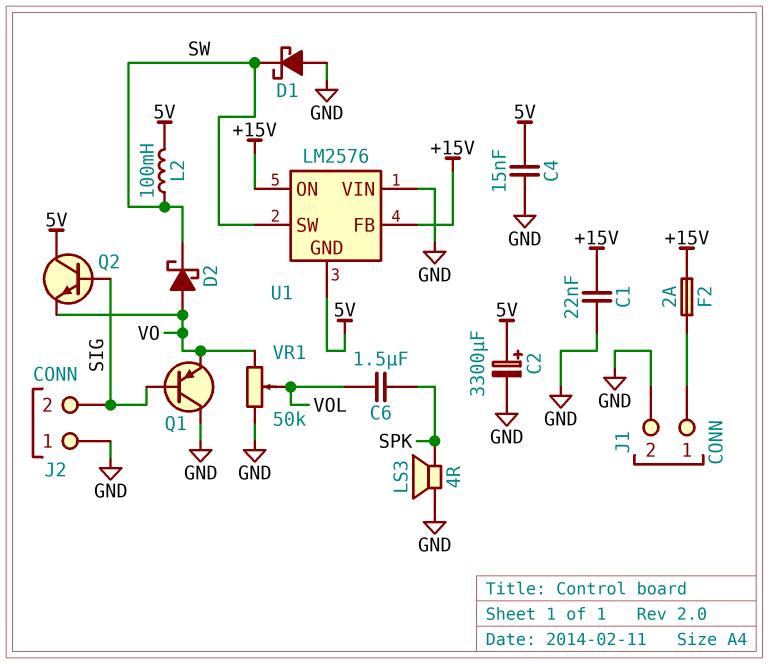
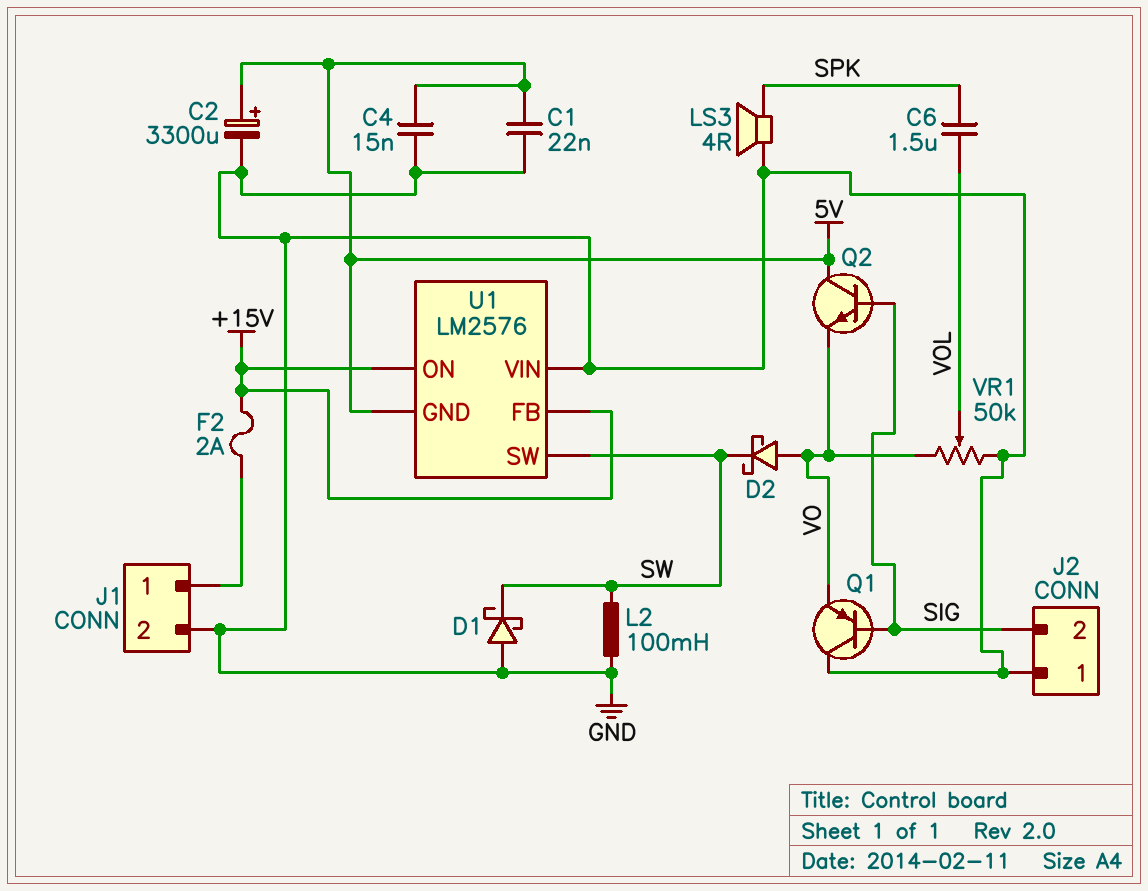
C1: 22nF (+15V, GND) -> 22nF (5V, GND)
L2: 100mH (5V, SW) -> 100mH (GND, SW)

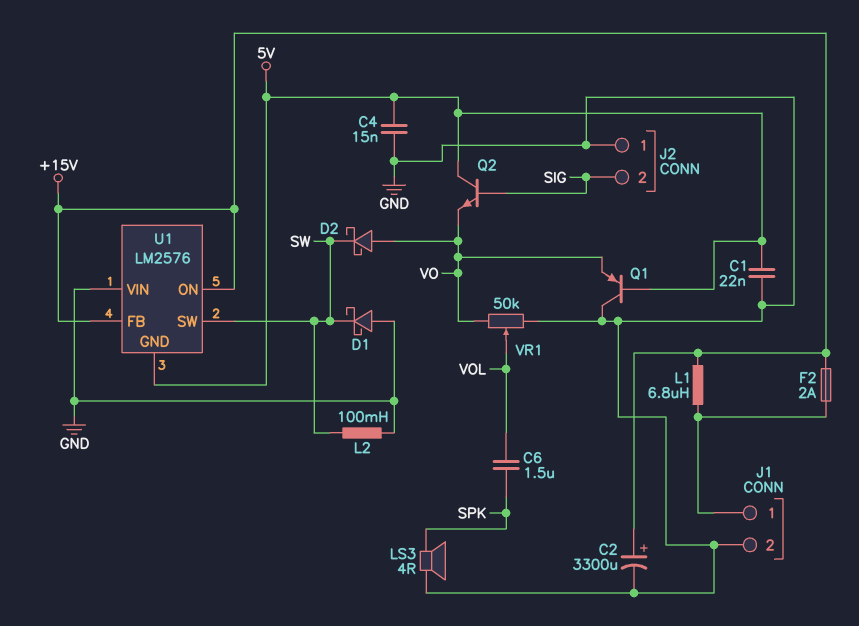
C2: 3300uF (plus 5V, minus GND) -> 3300uF (plus +15V, minus GND)
L1: none -> 6.8uH (+15V, J1/1)
Q1: PNP (B SIG, C GND, E VO) -> PNP (B 5V, C GND, E VO)

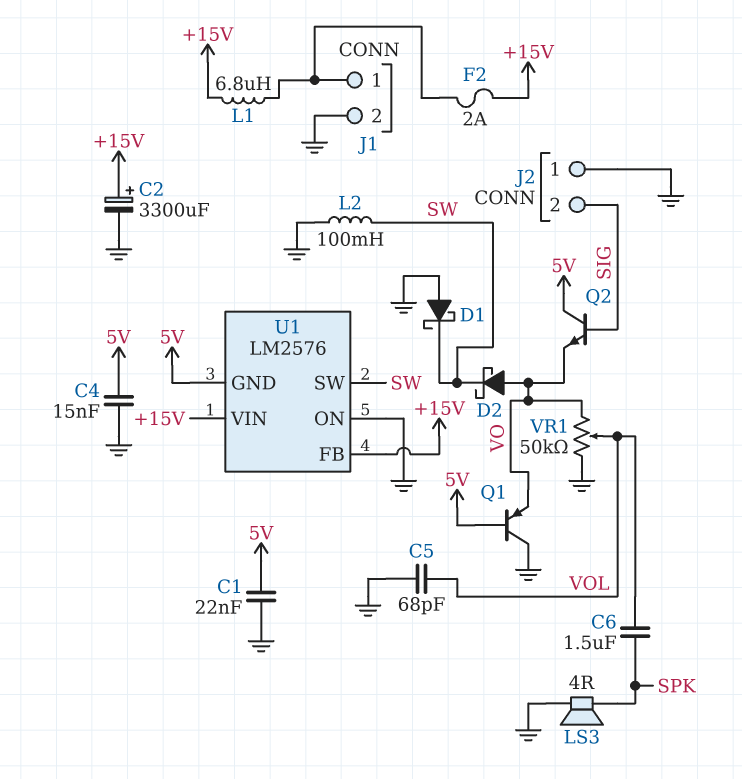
C5: none -> 68pF (GND, VOL)
U1 pin ON: +15V -> GND
U1 pin VIN: GND -> +15V

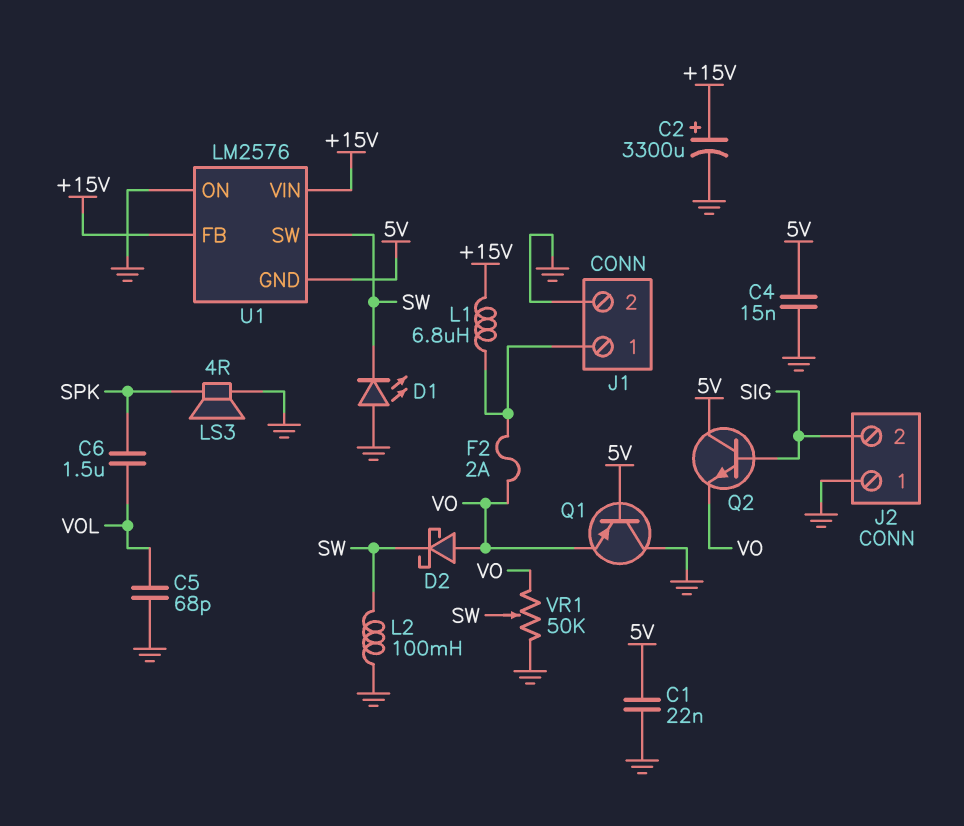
D1: schottky (A GND, K SW) -> LED (A GND, K SW)
F2: 2A (+15V, J1/1) -> 2A (J1/1, VO)
VR1: 50k (GND, VO, wiper VOL) -> 50k (GND, VO, wiper SW)

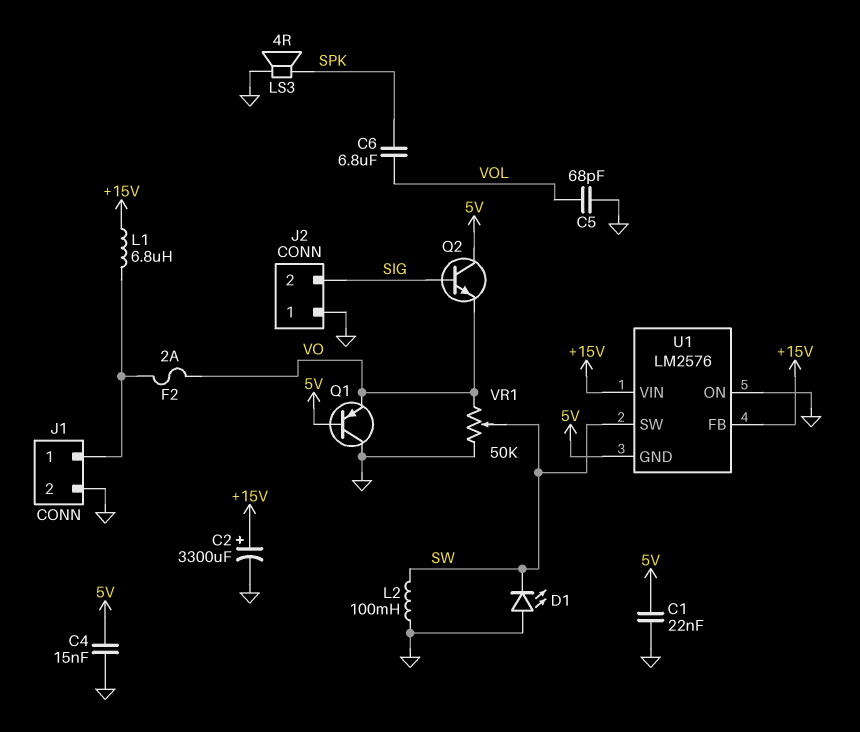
C6: 1.5uF (SPK, VOL) -> 6.8uF (SPK, VOL)
D2: schottky (A VO, K SW) -> none

